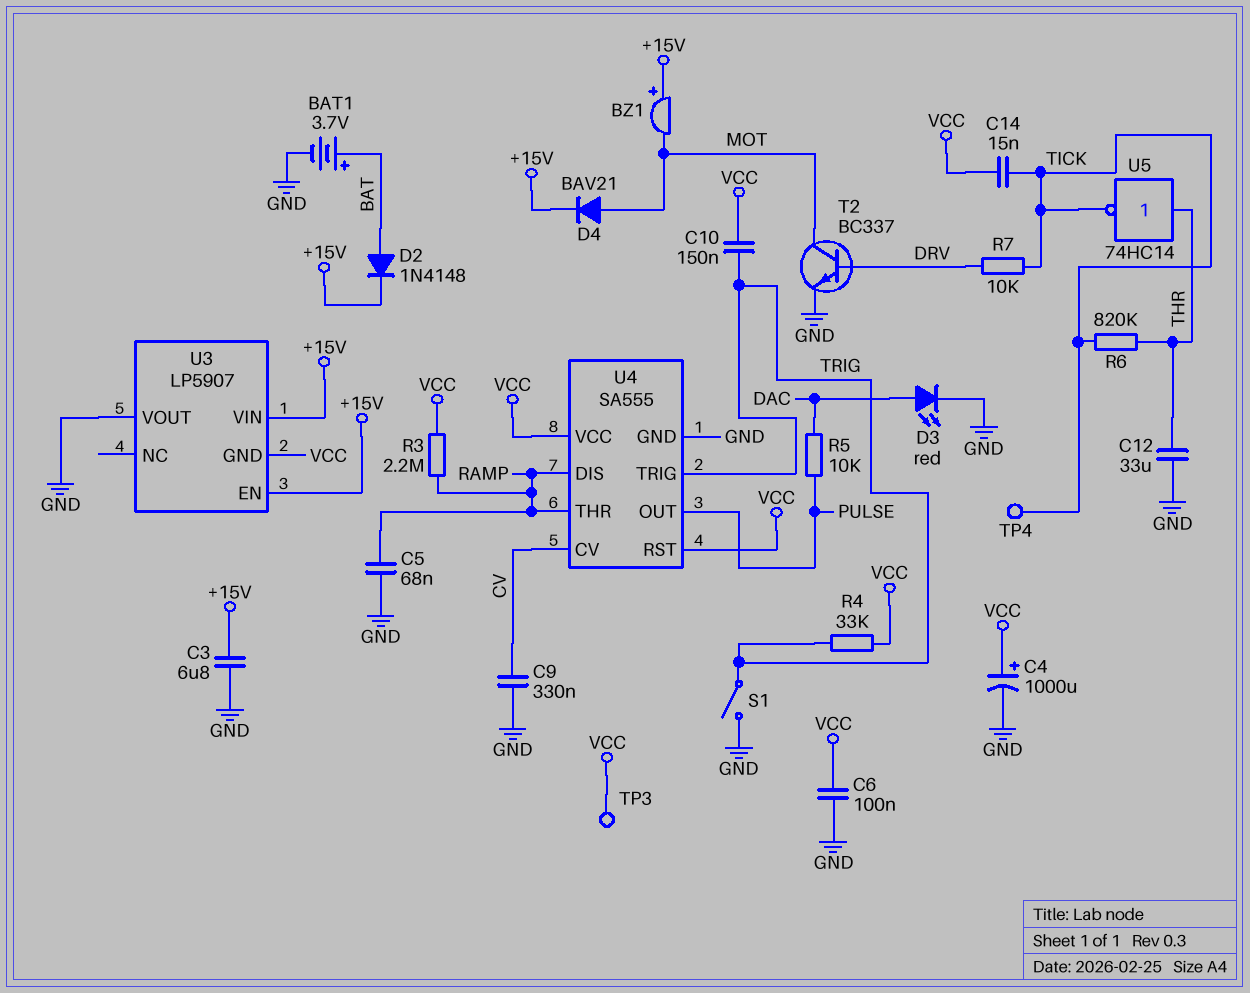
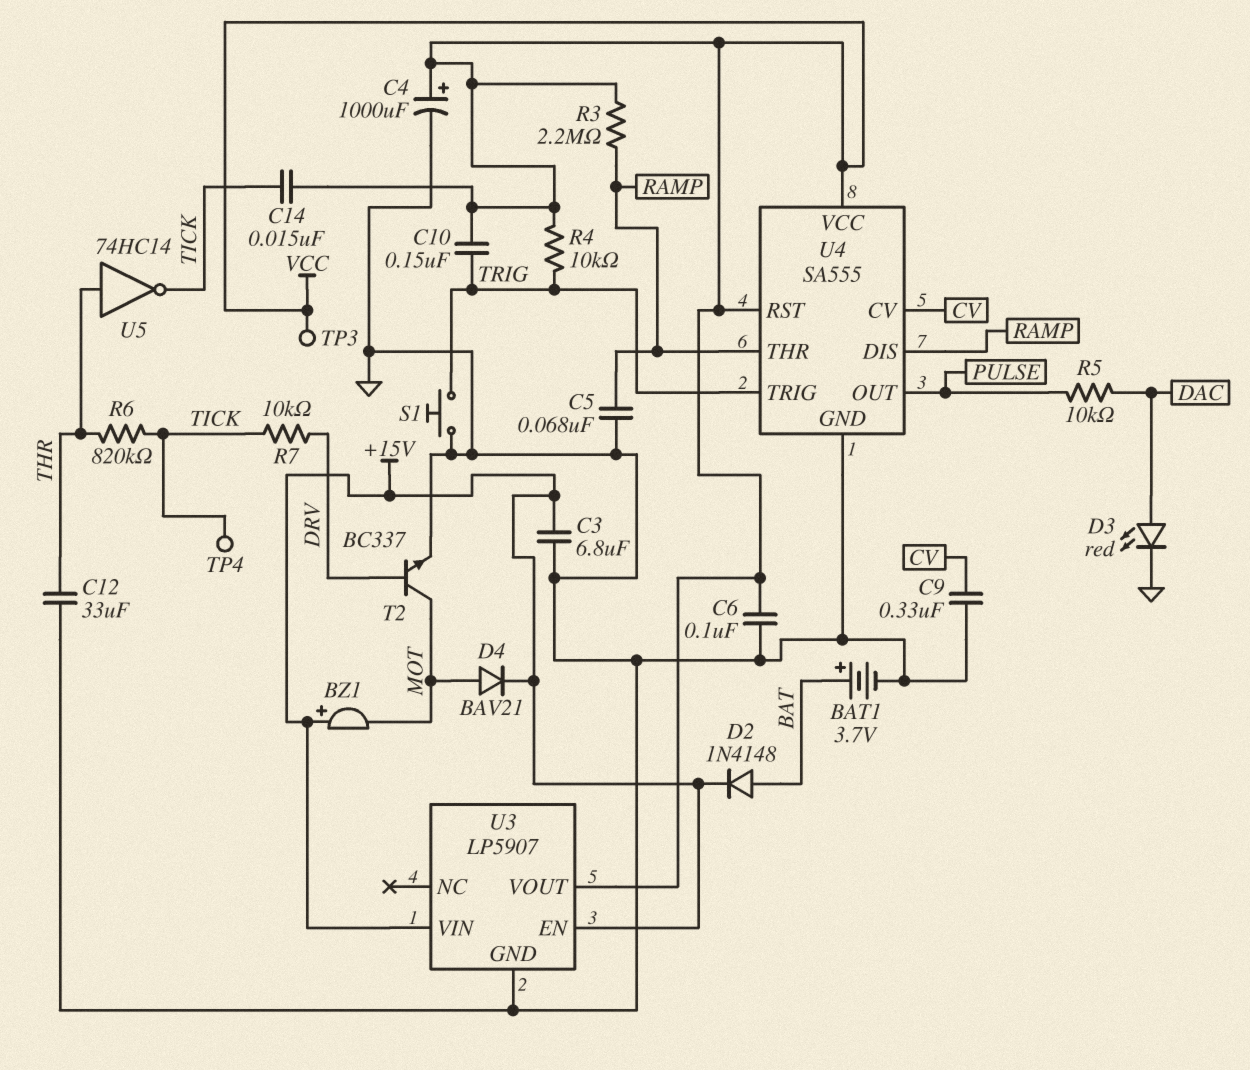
R4: 33k (TRIG, VCC) -> 10k (TRIG, VCC)
S1: switch (GND, TRIG) -> button (GND, TRIG)
U3 pin GND: VCC -> GND
U3 pin VOUT: GND -> VCC

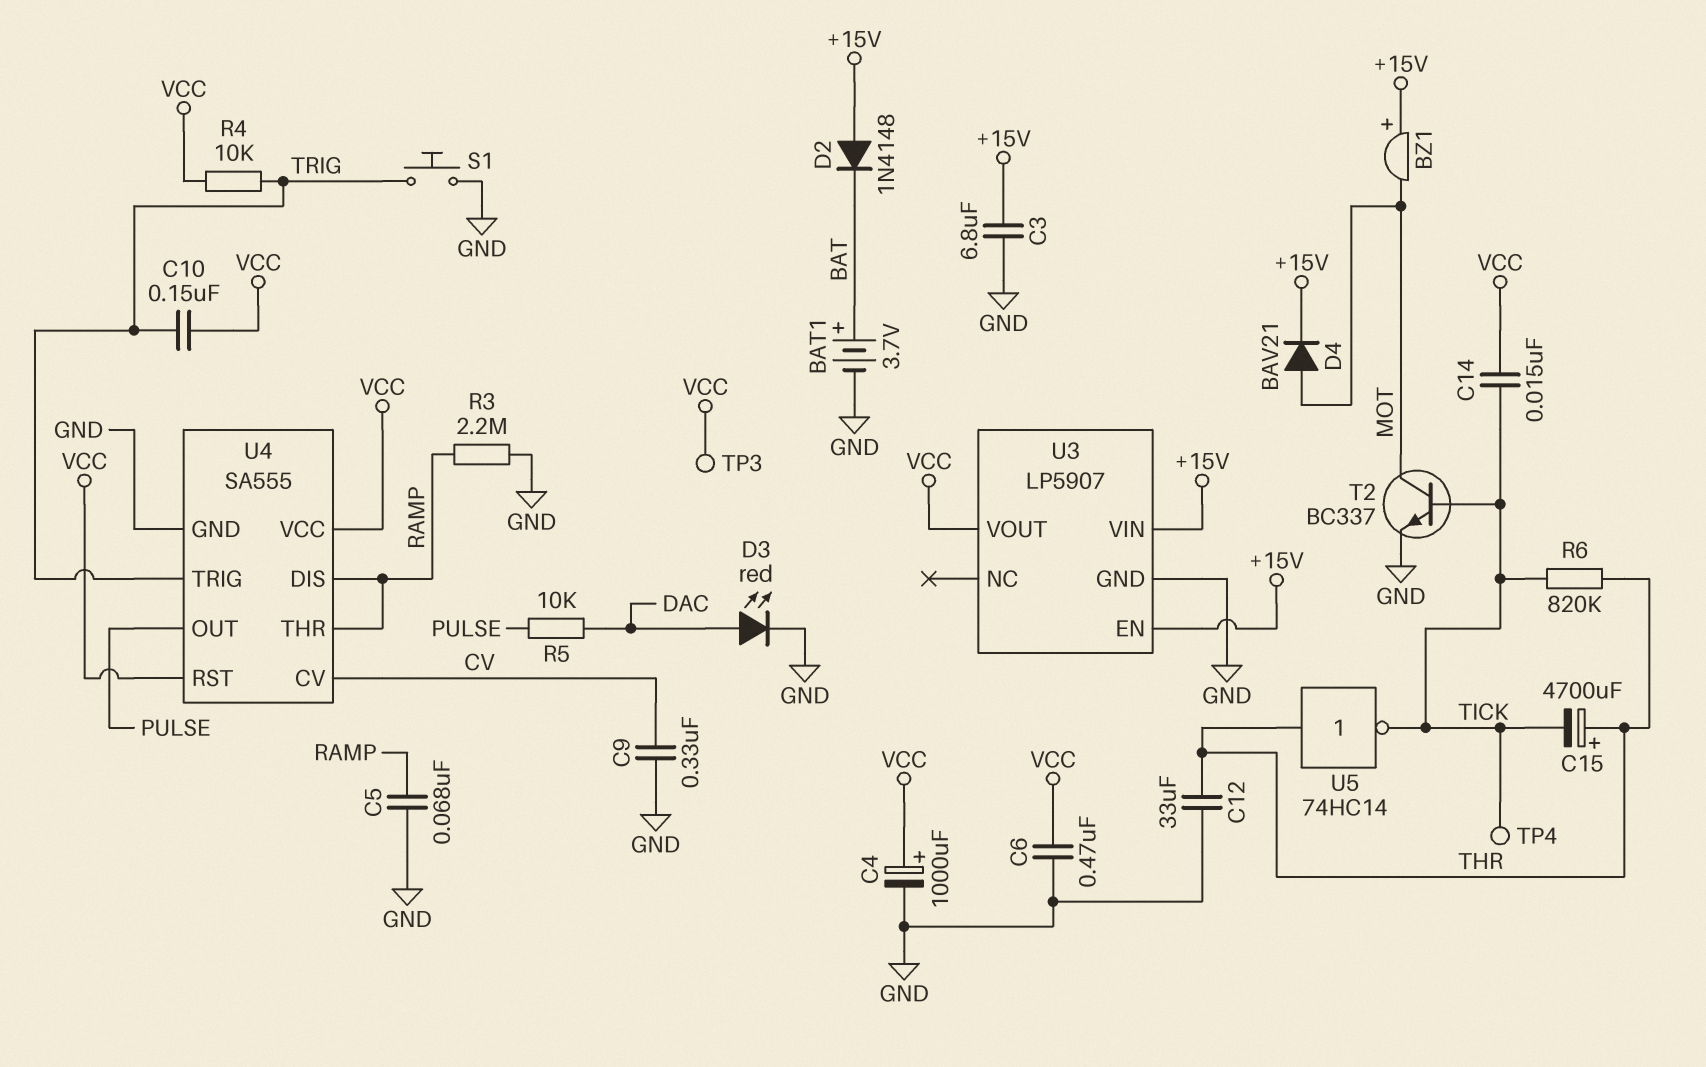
C6: 100nF (GND, VCC) -> 470nF (GND, VCC)
C15: none -> 4700uF (plus THR, minus TICK)
D2: diode 1N4148 (A BAT, K +15V) -> diode 1N4148 (A +15V, K BAT)
R3: 2.2M (RAMP, VCC) -> 2.2M (GND, RAMP)
R7: 10k (DRV, TICK) -> none
T2: NPN BC337 (B DRV, C MOT, E GND) -> NPN BC337 (B TICK, C MOT, E GND)

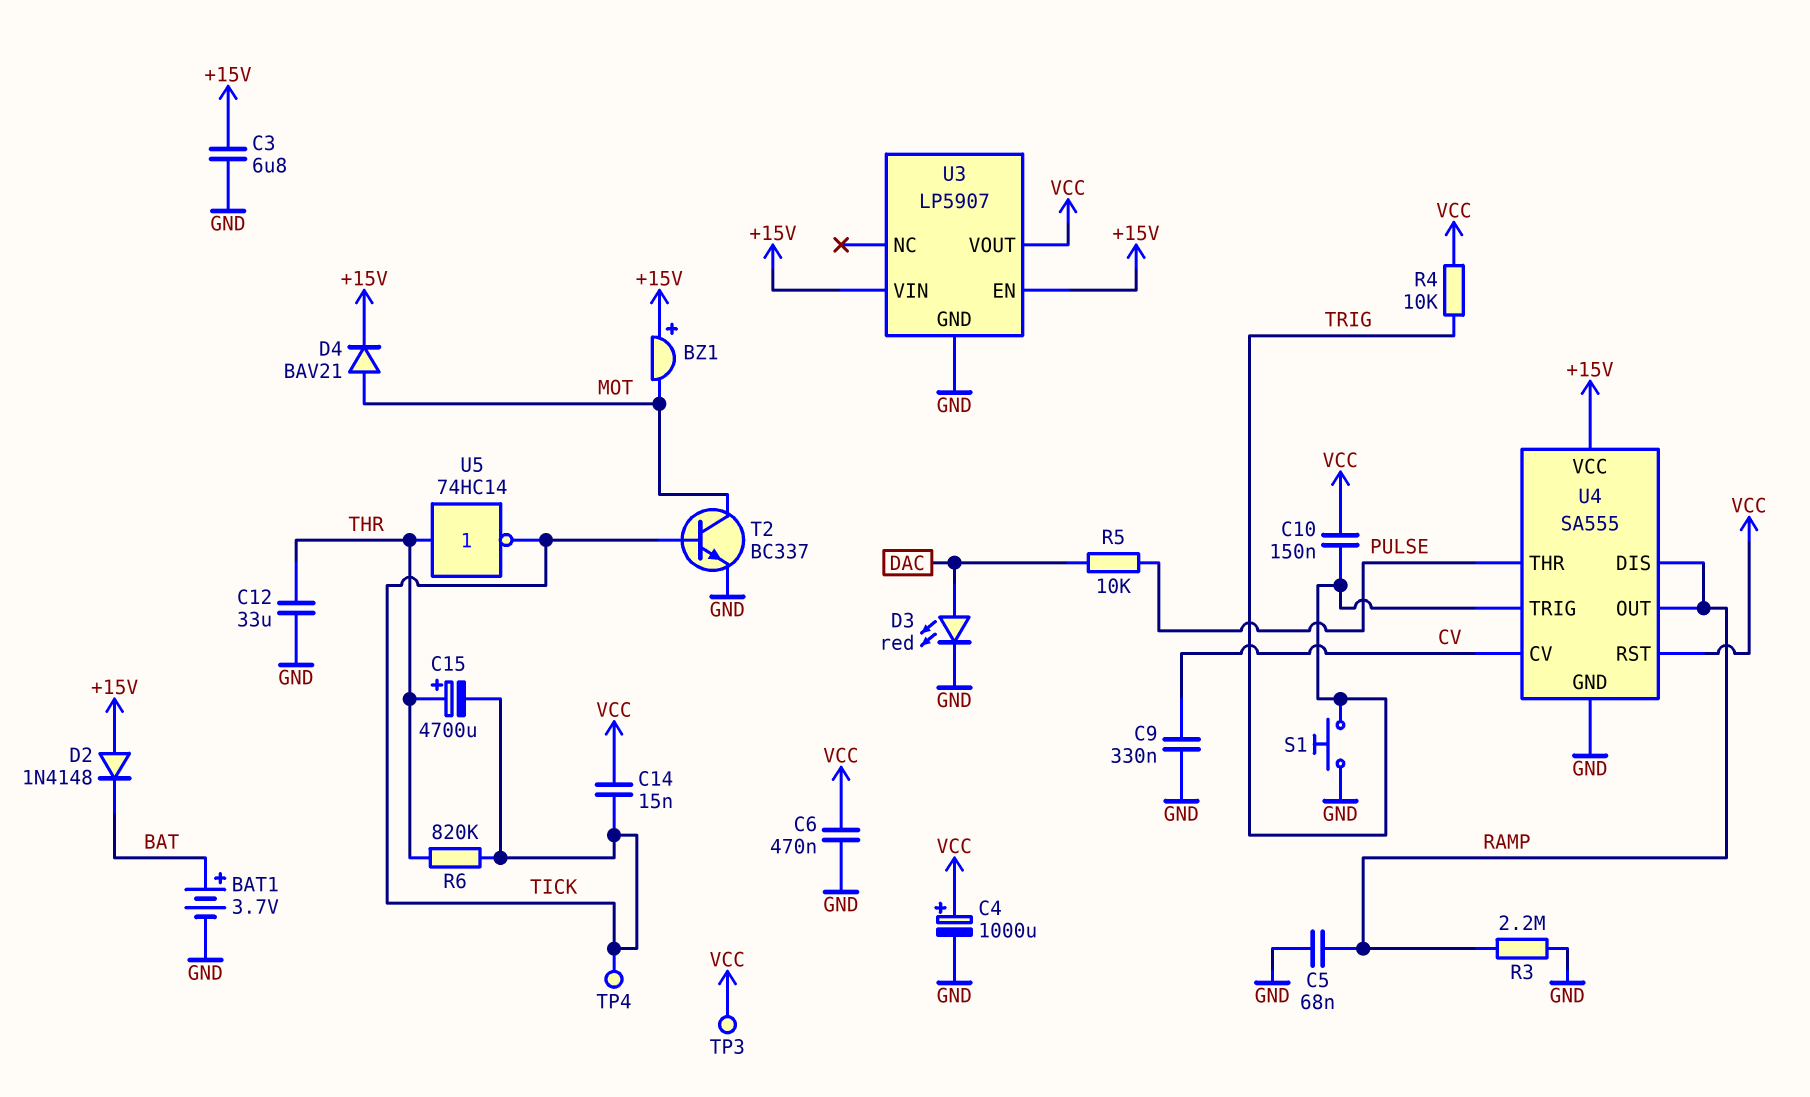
U4 pin OUT: PULSE -> RAMP
U4 pin THR: RAMP -> PULSE
U4 pin VCC: VCC -> +15V

